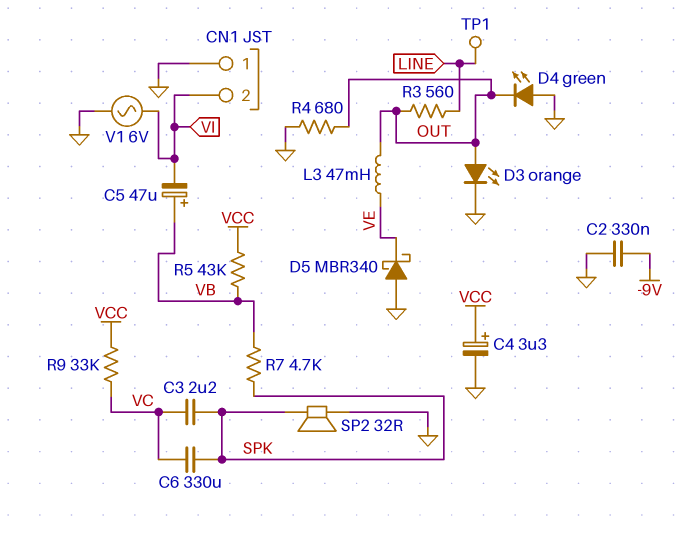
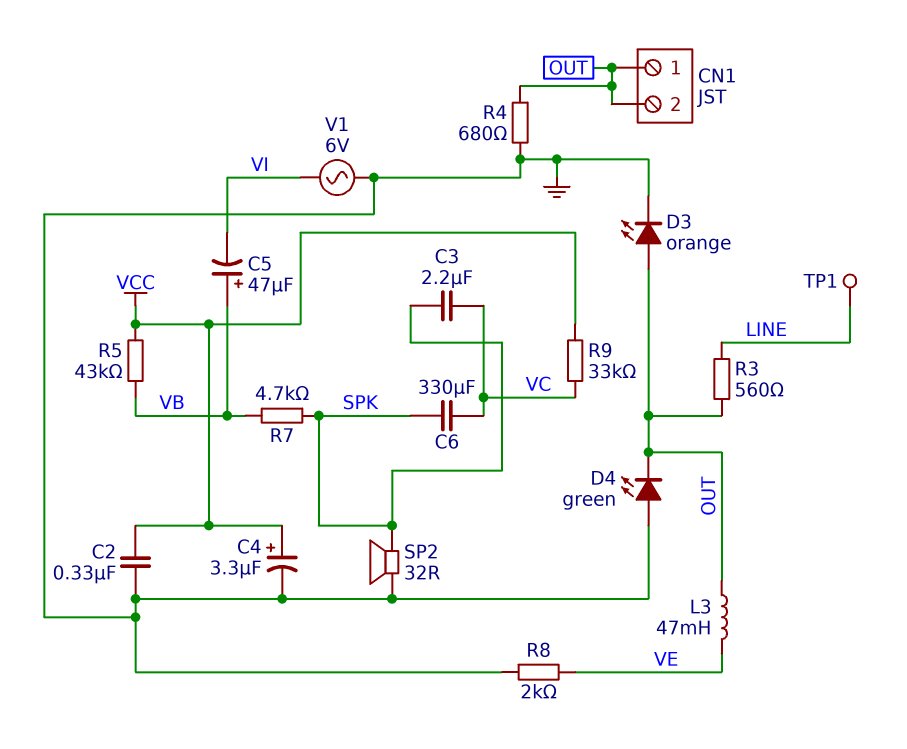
C2: 330nF (-9V, GND) -> 330nF (GND, VCC)
CN1 pin 1: GND -> OUT
CN1 pin 2: VI -> OUT
D5: schottky MBR340 (A GND, K VE) -> none
R8: none -> 2k (GND, VE)

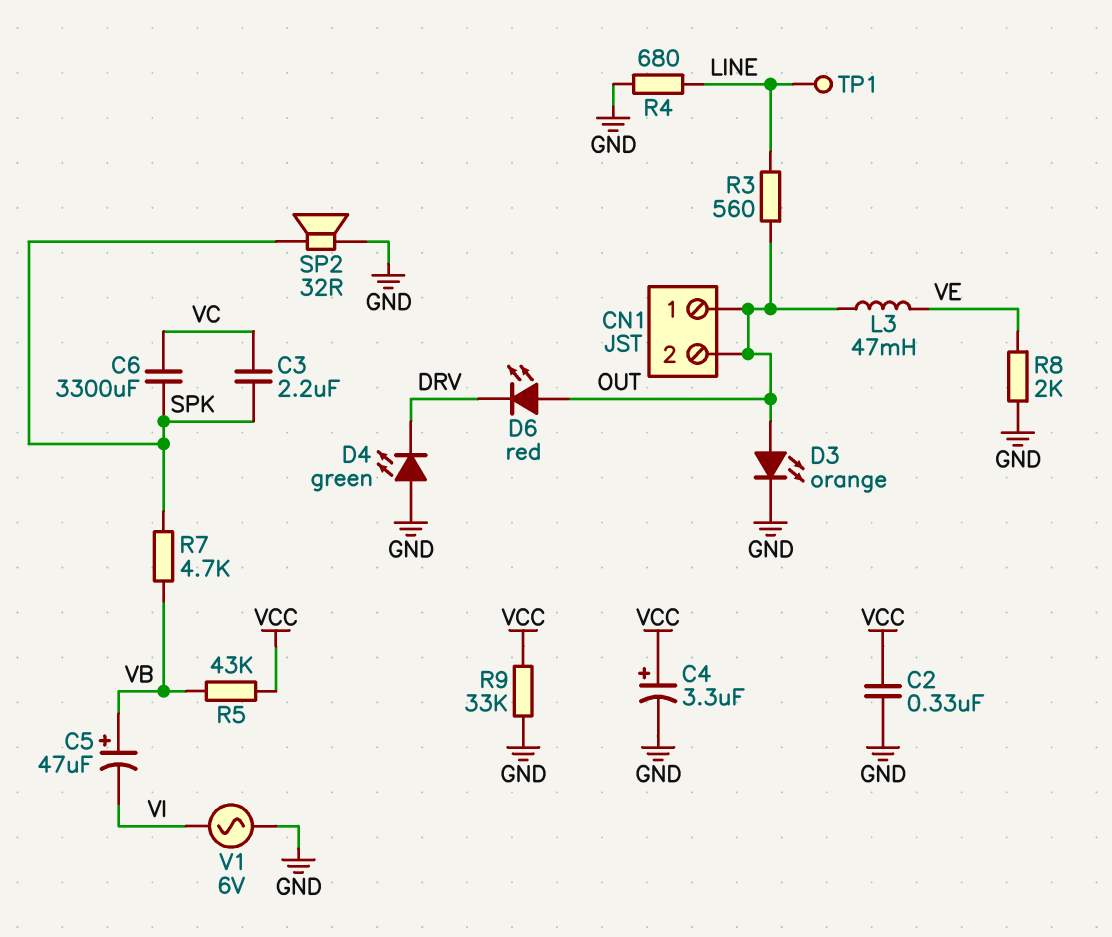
C6: 330uF (SPK, VC) -> 3300uF (SPK, VC)
D4: LED green (A GND, K OUT) -> LED green (A GND, K DRV)
D6: none -> LED red (A OUT, K DRV)
R4: 680 (GND, OUT) -> 680 (GND, LINE)
R9: 33k (VC, VCC) -> 33k (GND, VCC)

